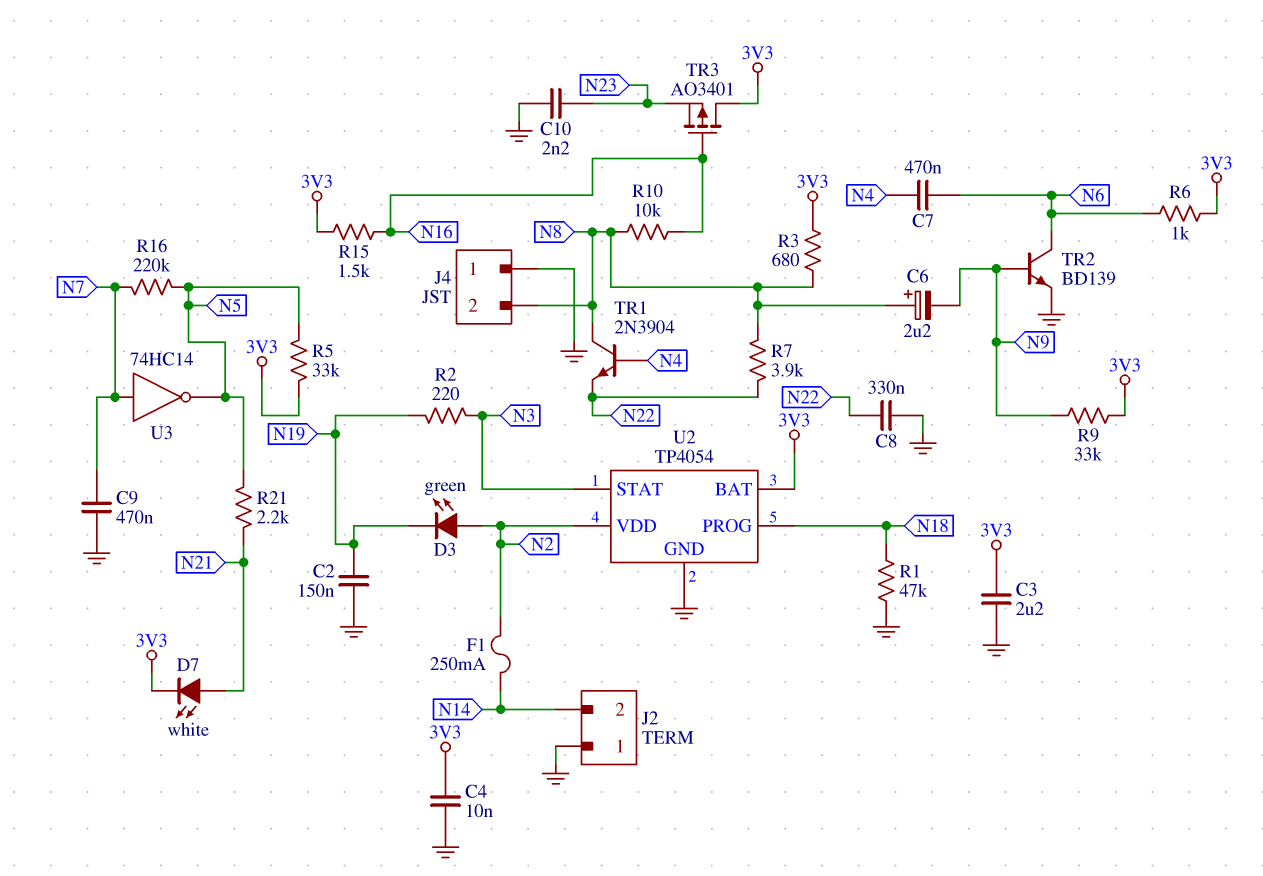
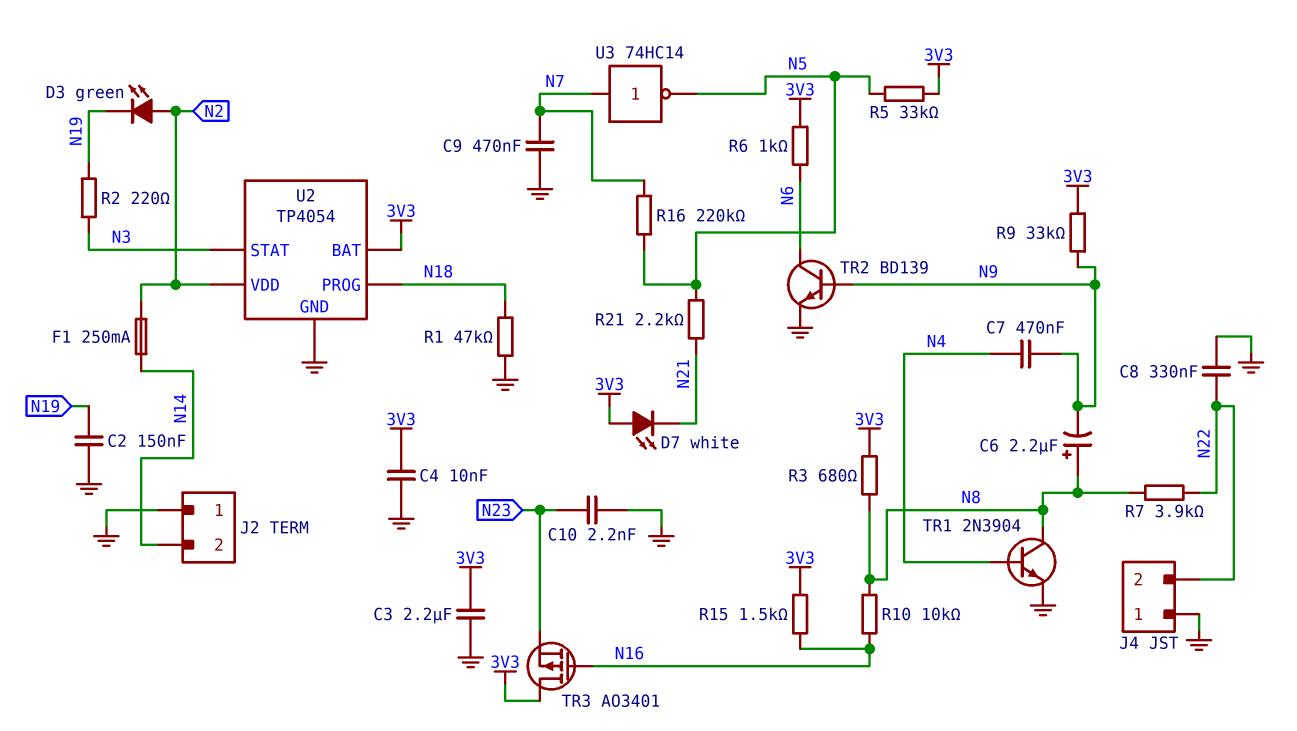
C7: 470nF (N4, N6) -> 470nF (N4, N9)
D7: LED white (A N21, K 3V3) -> LED white (A 3V3, K N21)
J4 pin 2: N8 -> N22
TR1: NPN 2N3904 (B N4, C N8, E N22) -> NPN 2N3904 (B N4, C N8, E GND)

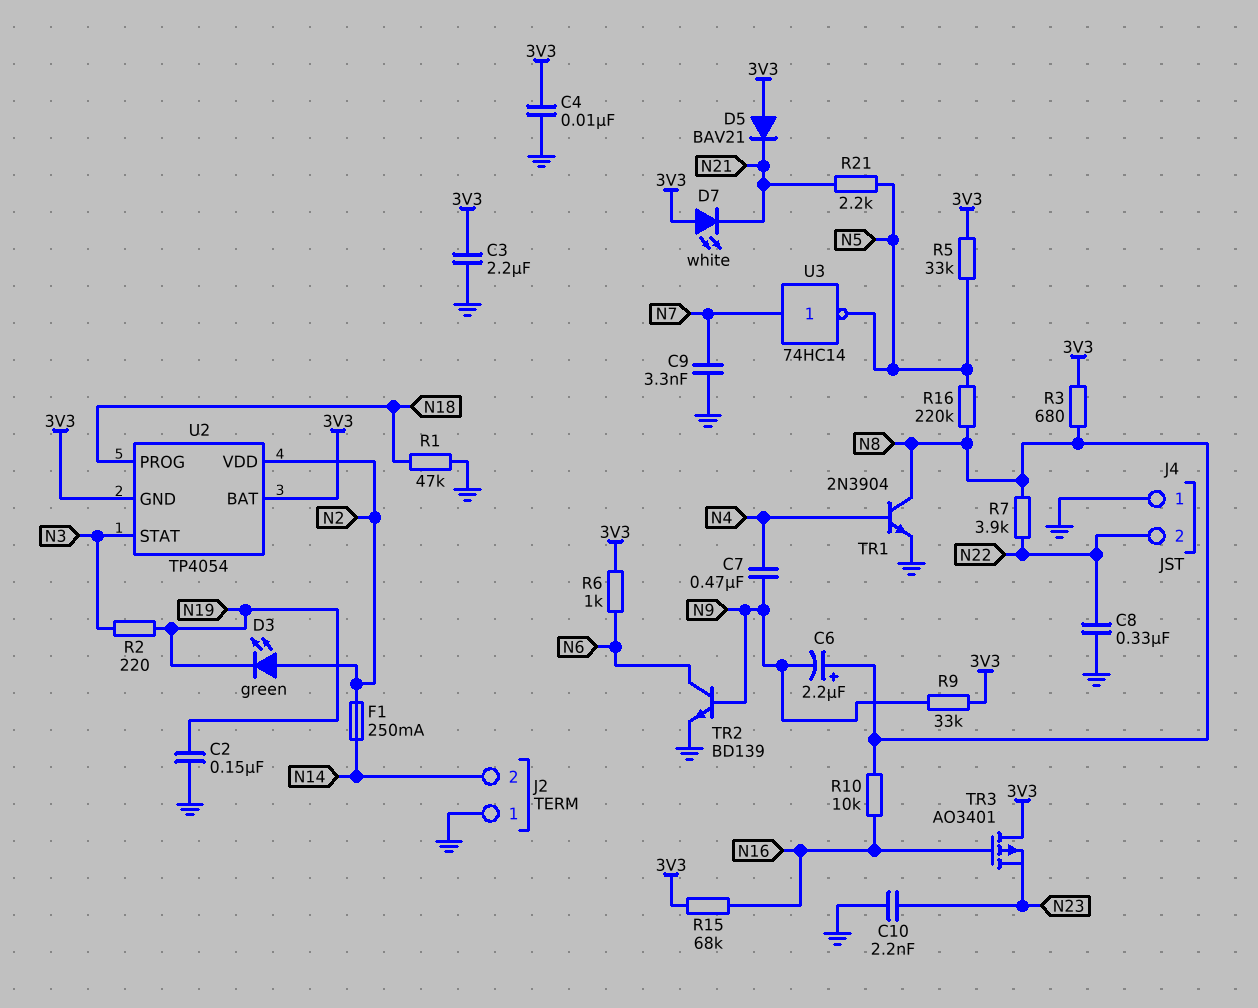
C9: 470nF (GND, N7) -> 3.3nF (GND, N7)
D5: none -> diode BAV21 (A 3V3, K N21)
R15: 1.5k (3V3, N16) -> 68k (3V3, N16)
R16: 220k (N5, N7) -> 220k (N5, N8)
U2 pin GND: GND -> 3V3

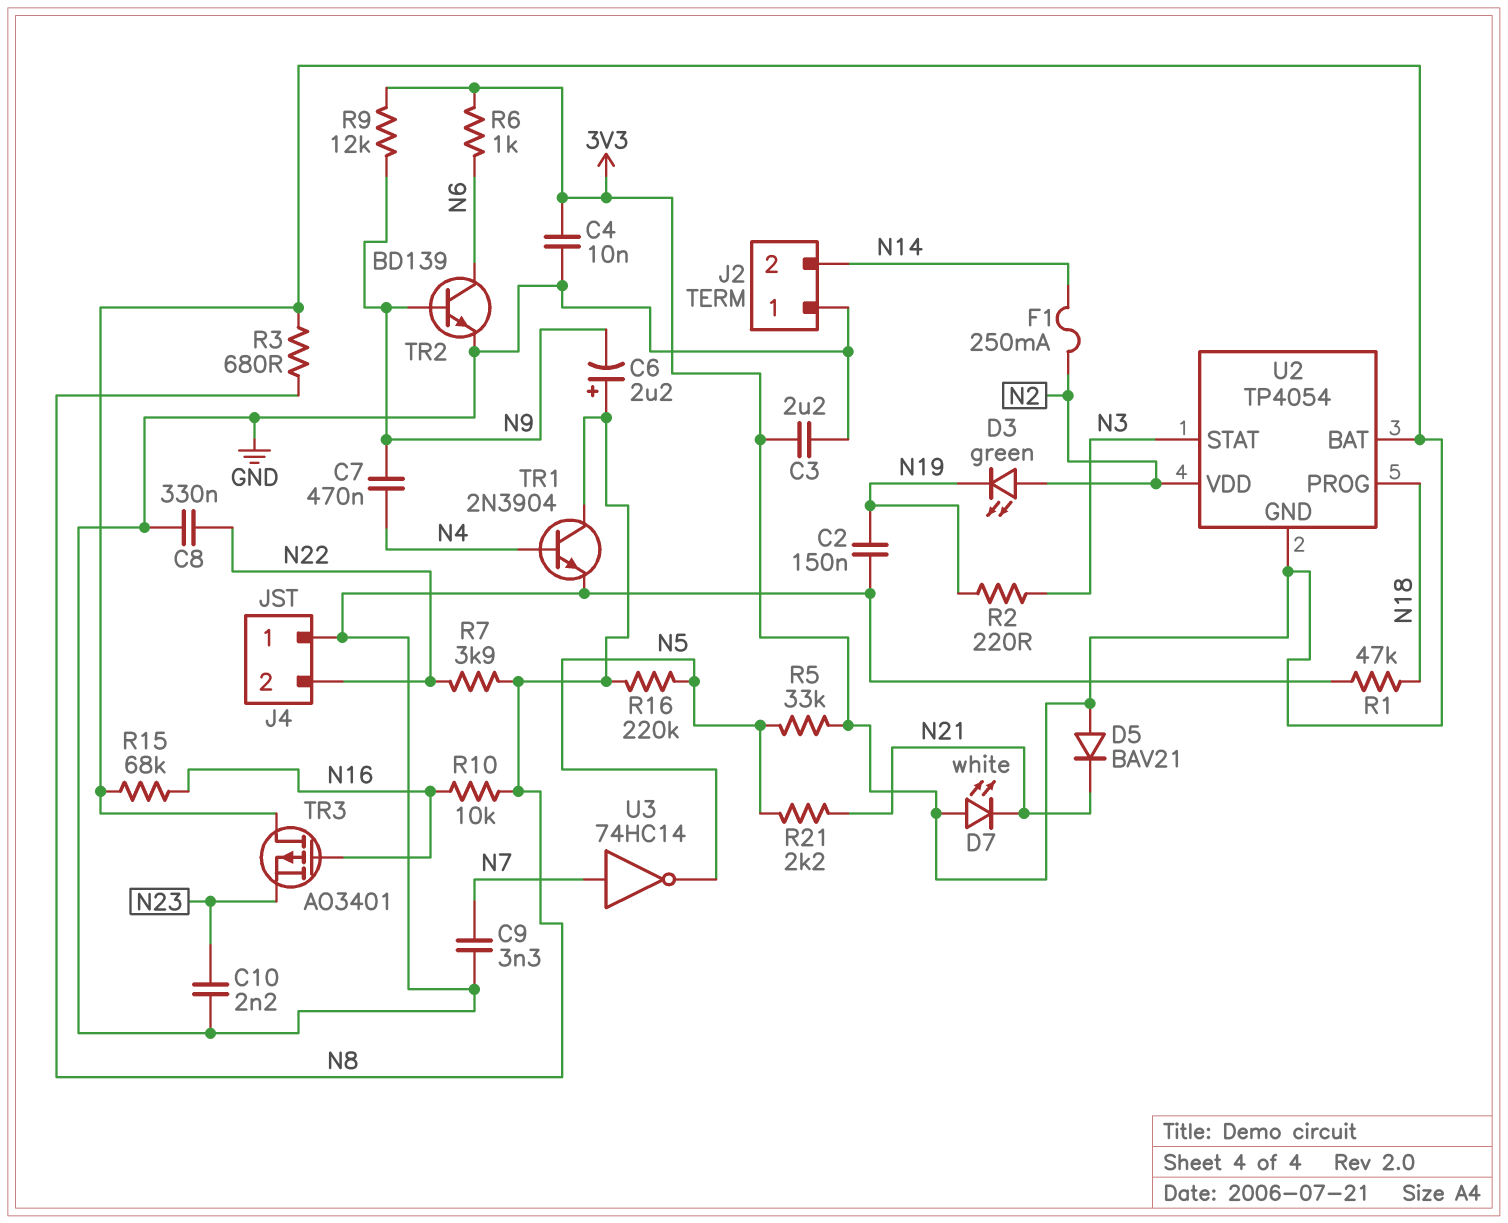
R9: 33k (3V3, N9) -> 12k (3V3, N9)

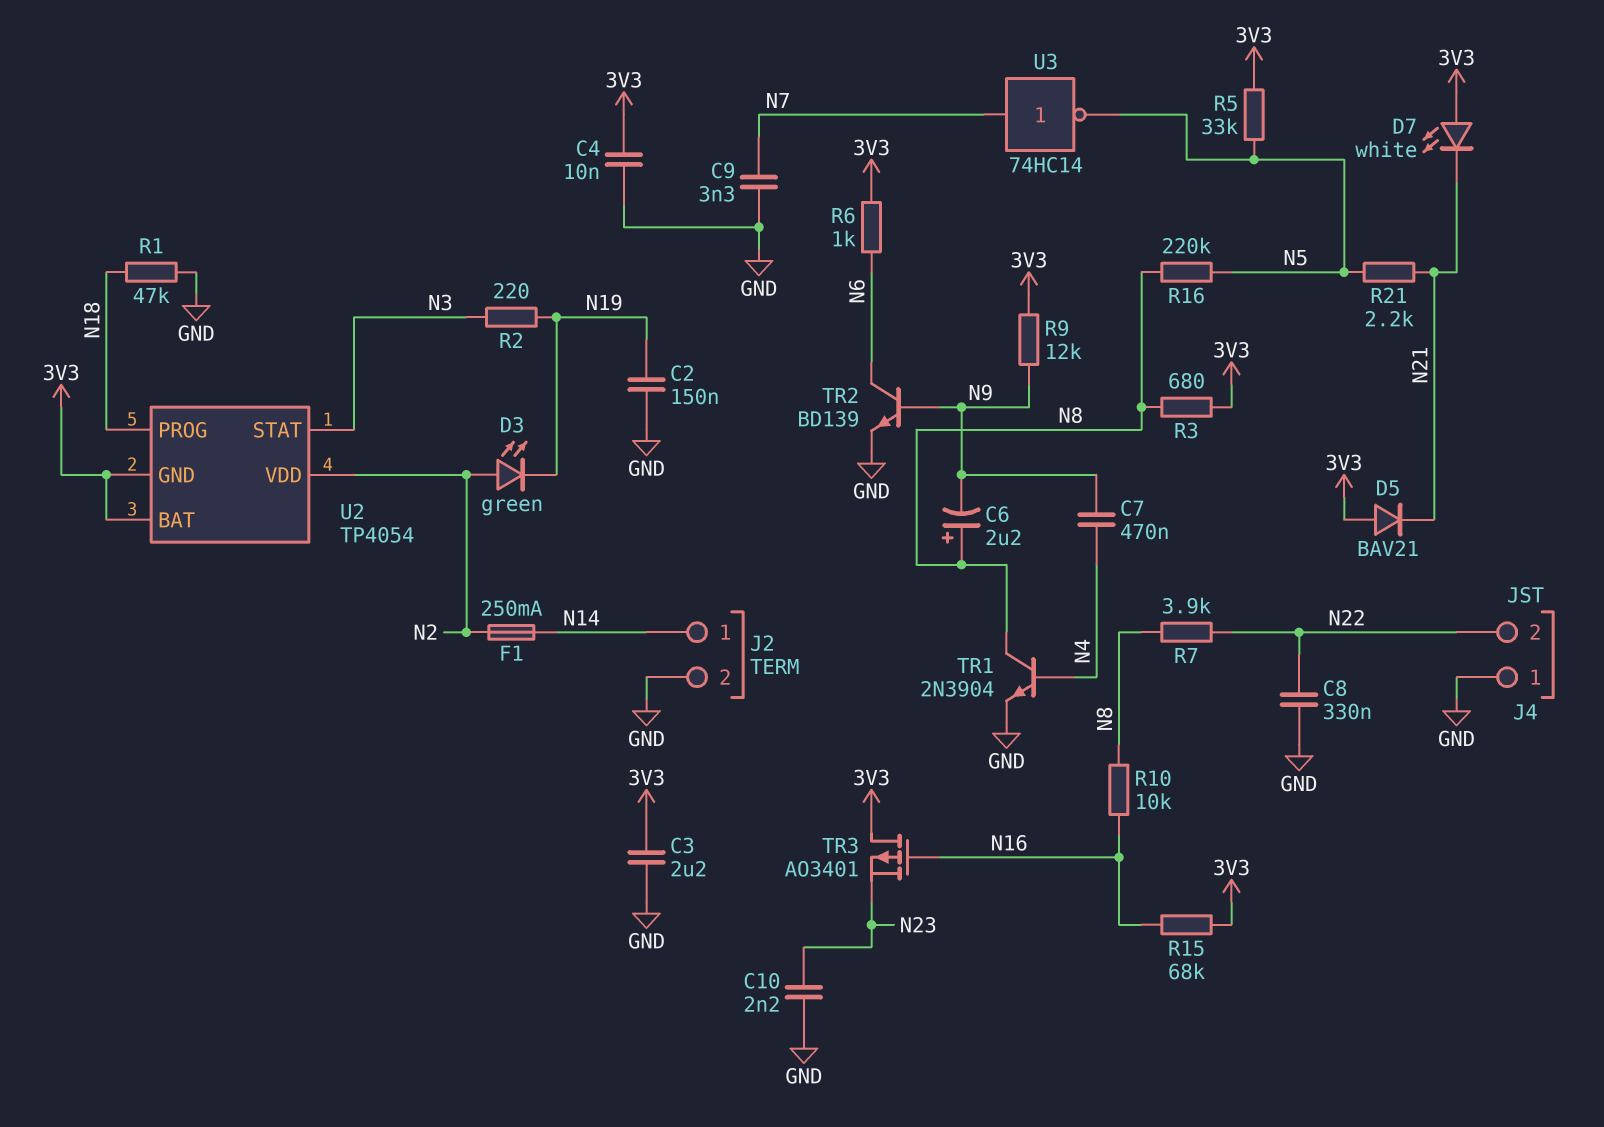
J2 pin 1: GND -> N14
J2 pin 2: N14 -> GND

